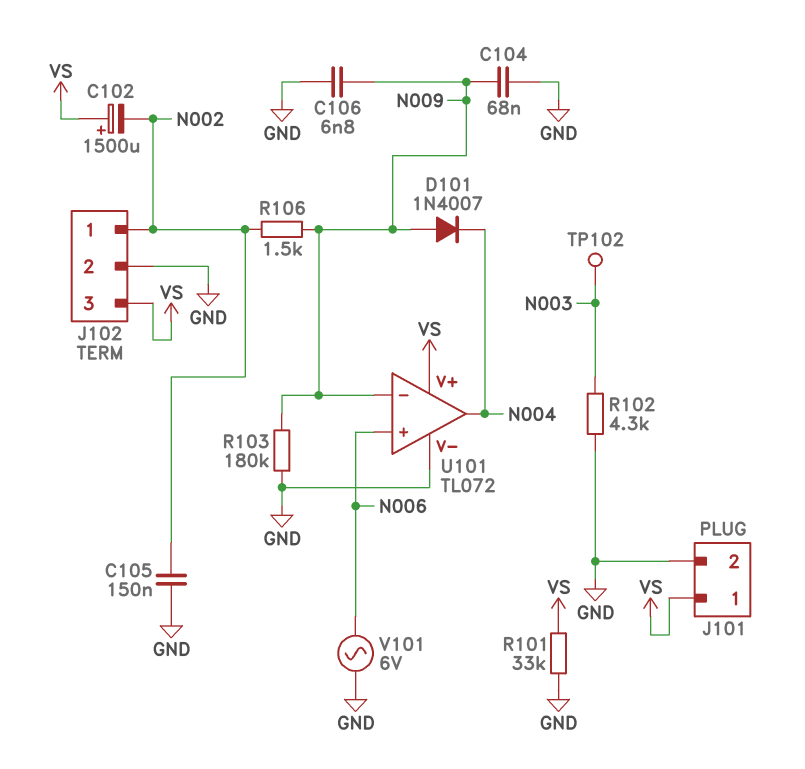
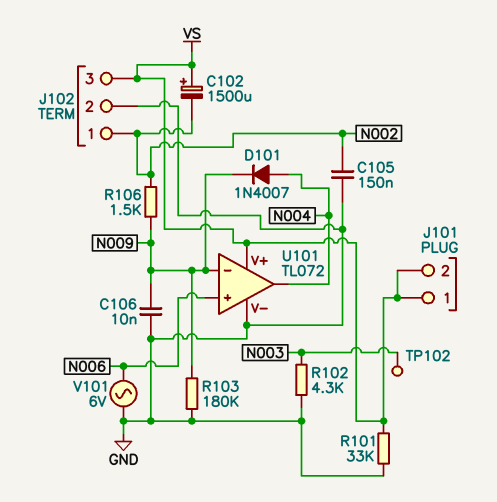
C104: 68nF (GND, N009) -> none
C106: 6.8nF (GND, N009) -> 10nF (GND, N009)
D101: diode 1N4007 (A N009, K N004) -> diode 1N4007 (A N004, K N009)
J101 pin 2: GND -> VS

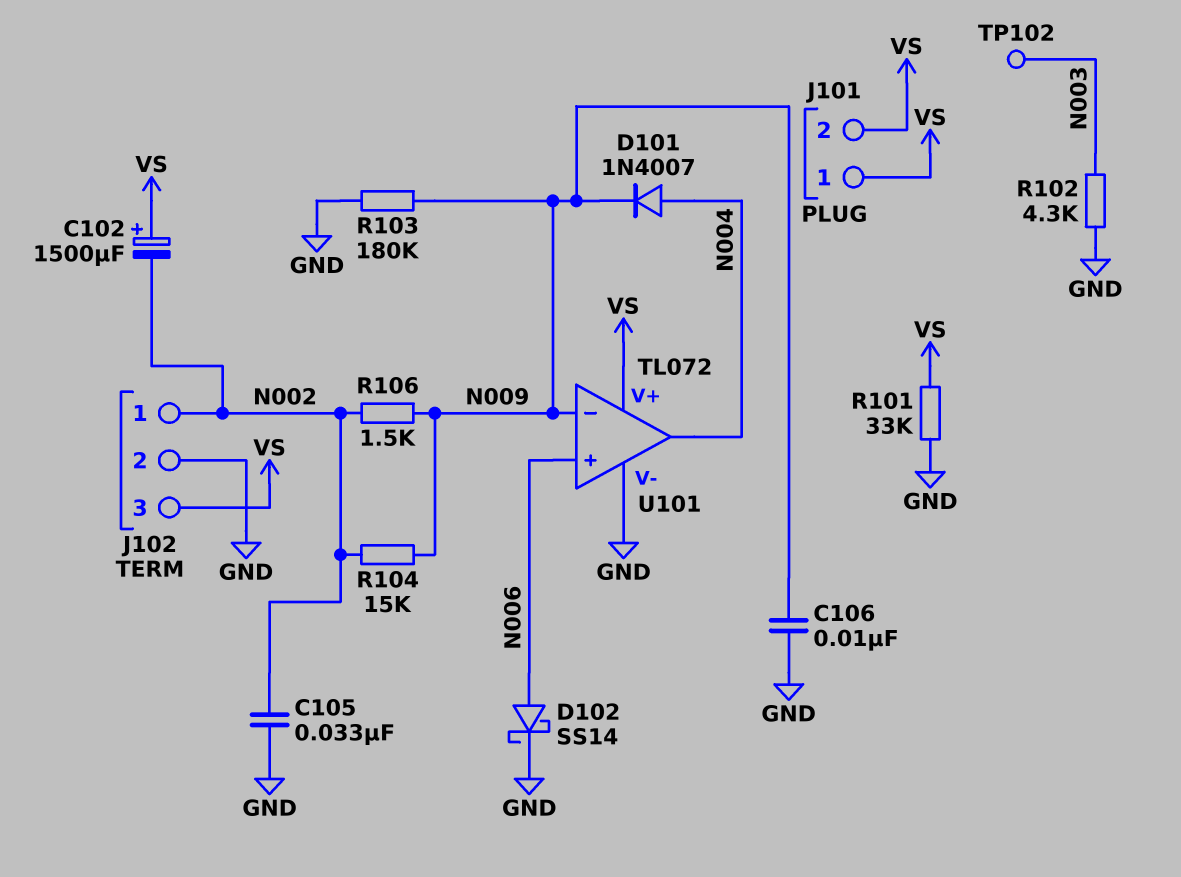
C105: 150nF (GND, N002) -> 33nF (GND, N002)
D102: none -> schottky SS14 (A N006, K GND)
R104: none -> 15k (N002, N009)
V101: AC 6V (GND, N006) -> none

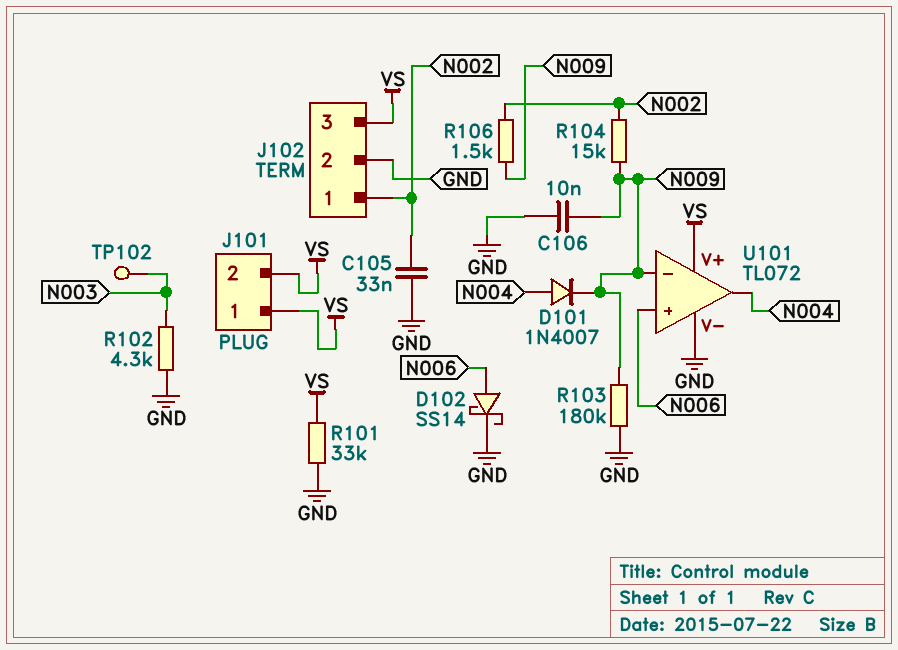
C102: 1500uF (plus VS, minus N002) -> none

